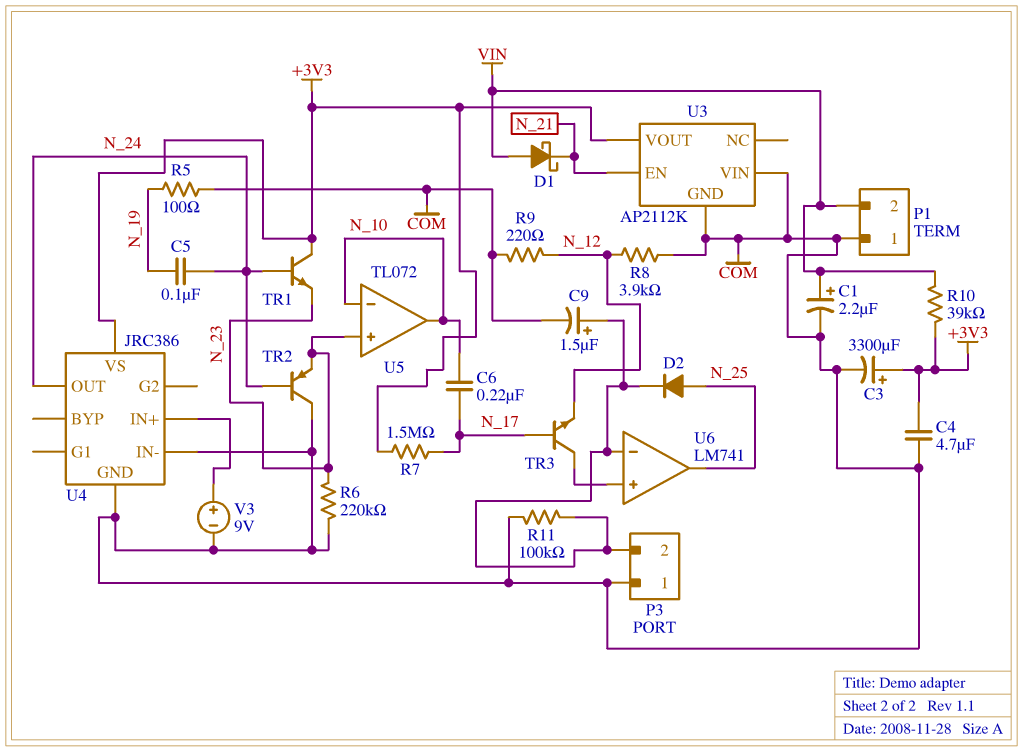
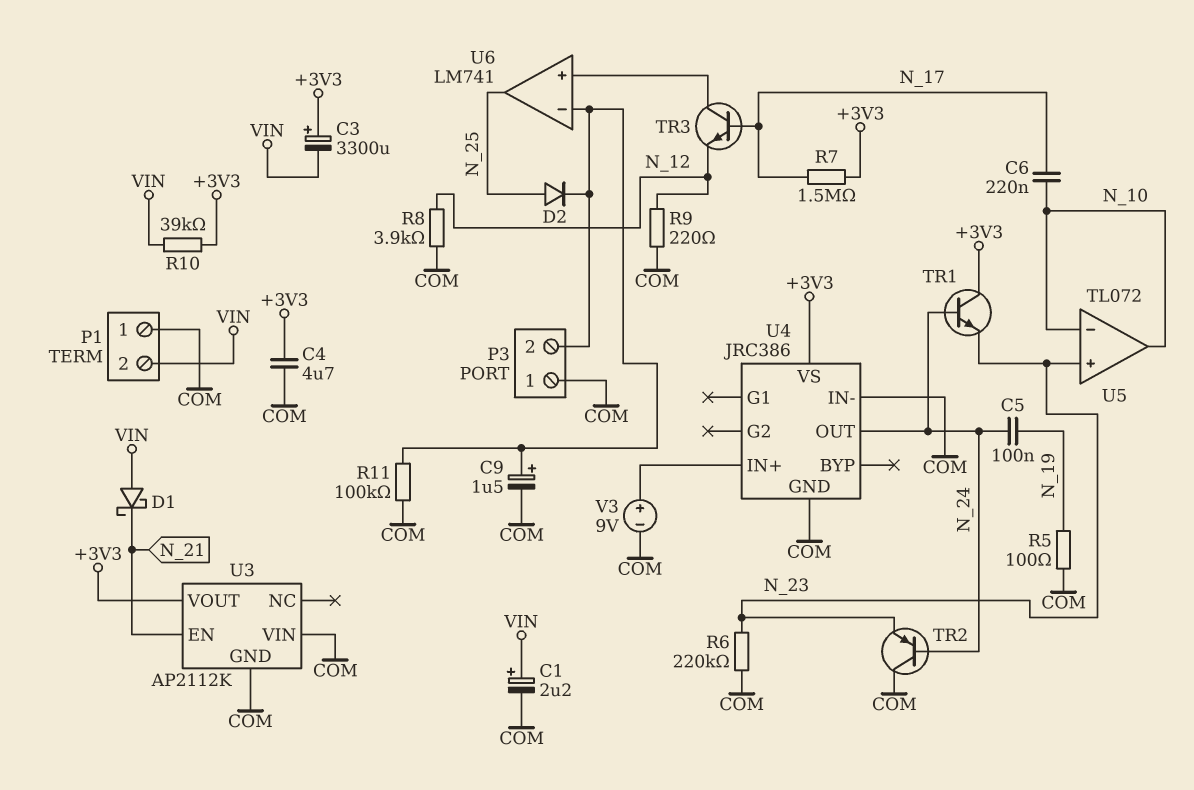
C3: 3300uF (plus +3V3, minus COM) -> 3300uF (plus +3V3, minus VIN)

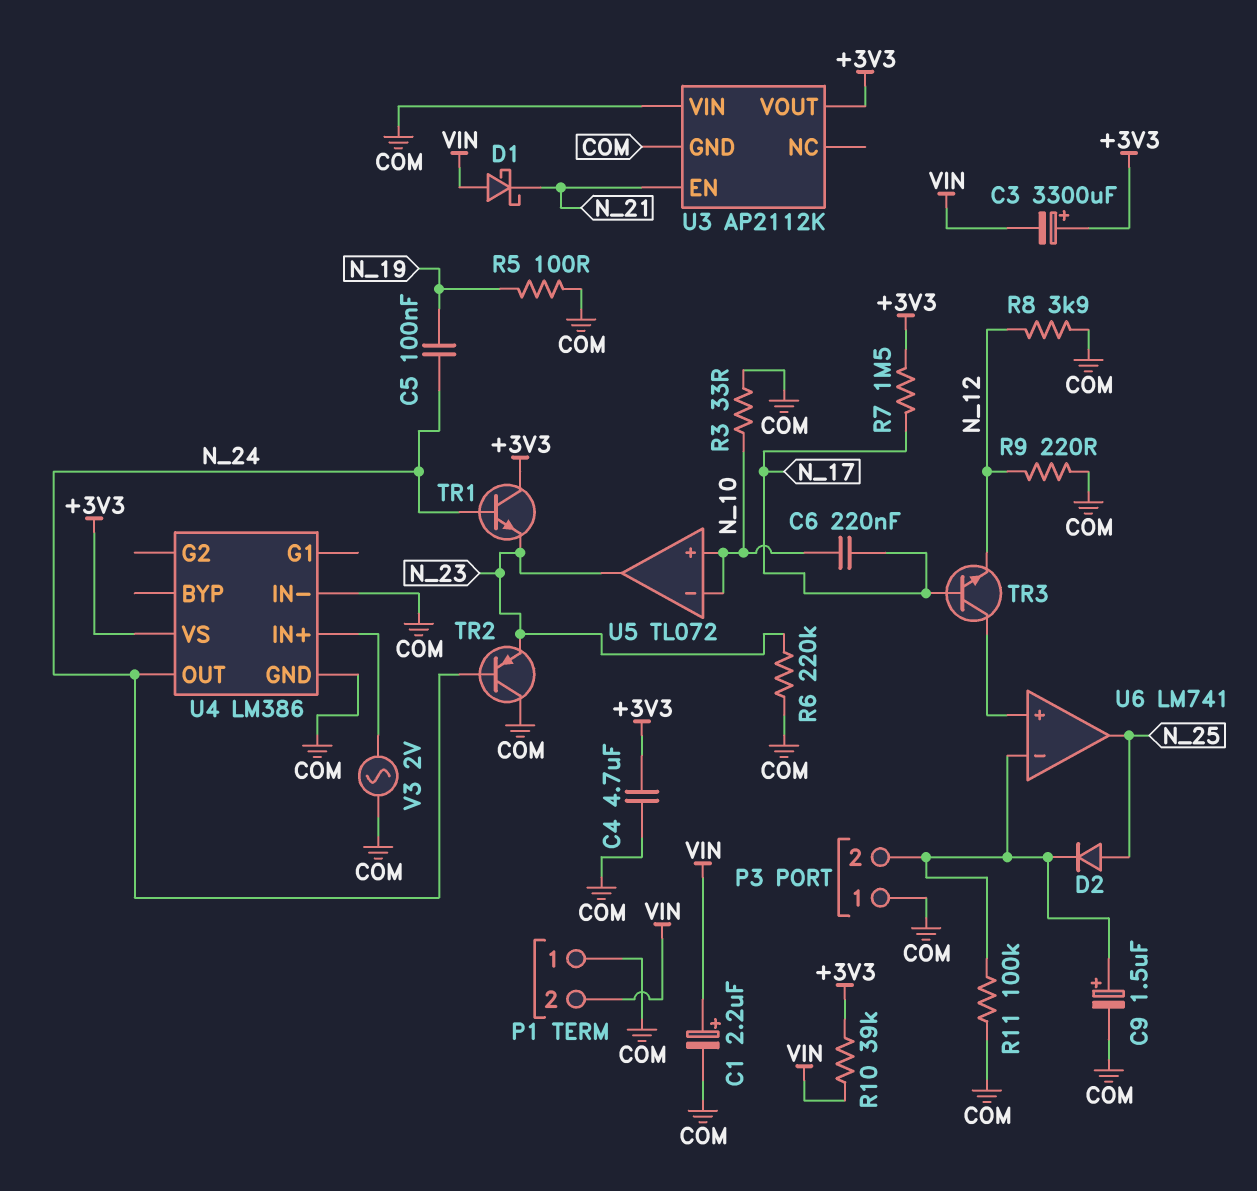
R3: none -> 33 (COM, N_10)
U4: JRC386 -> LM386
U5 pin in+: N_23 -> N_10
U5 pin out: N_10 -> N_23
V3: 9V (plus U4/IN+, minus COM) -> AC 2V (COM, U4/IN+)

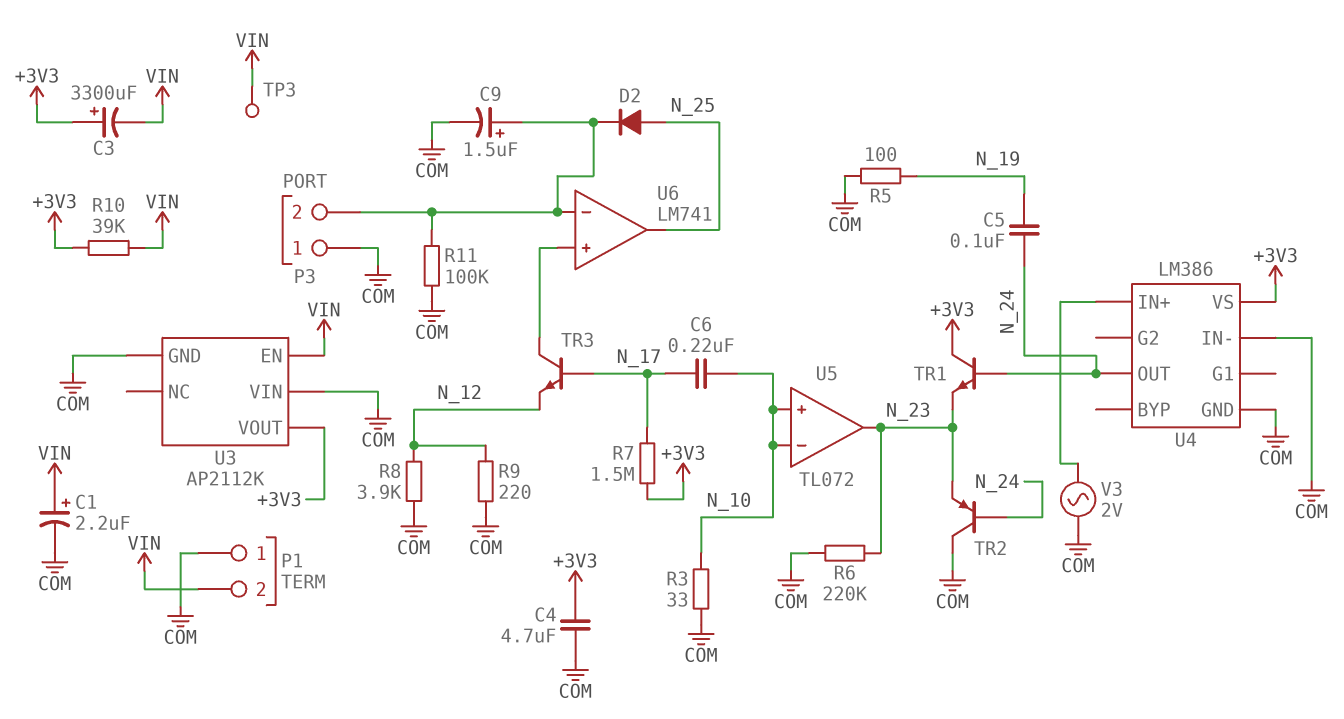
D1: schottky (A VIN, K N_21) -> none
TP3: none -> test point (VIN)
U3 pin EN: N_21 -> VIN

